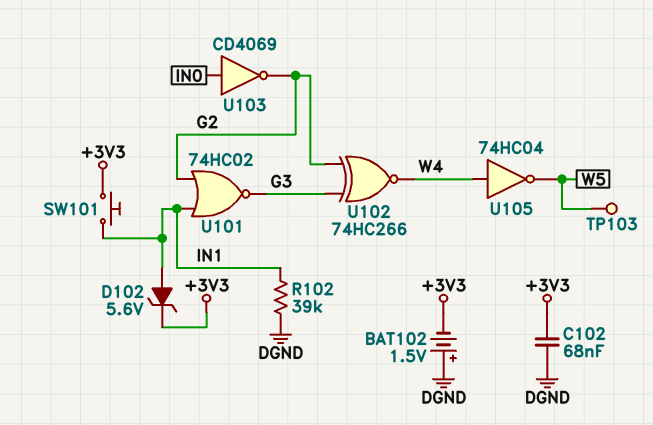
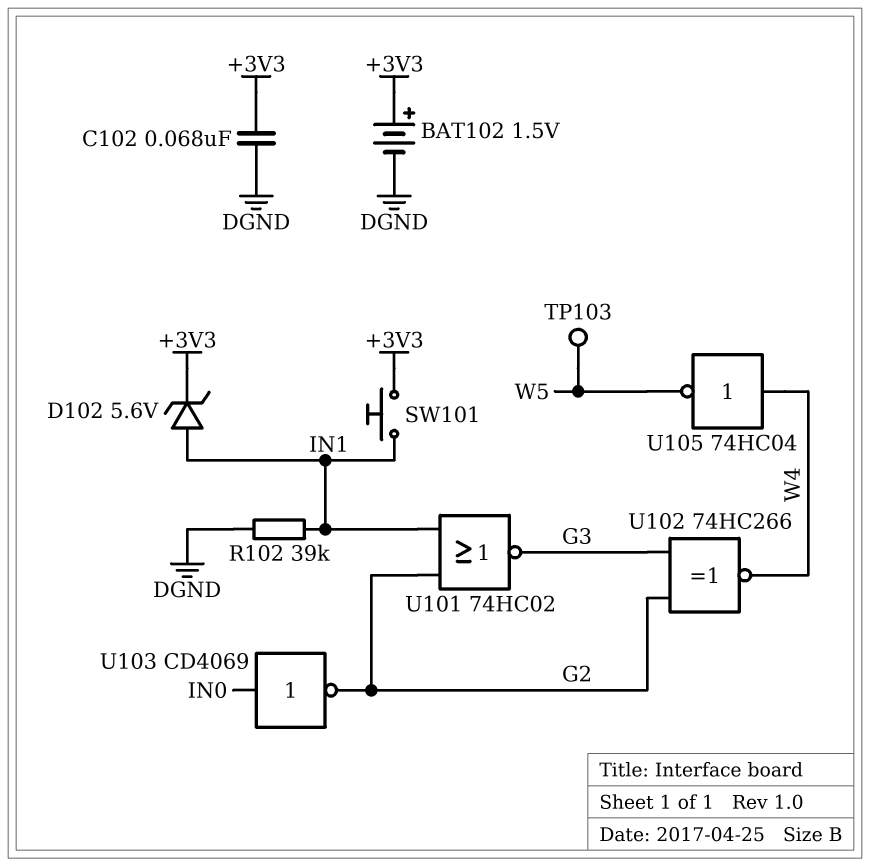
BAT102: 1.5V (plus DGND, minus +3V3) -> 1.5V (plus +3V3, minus DGND)

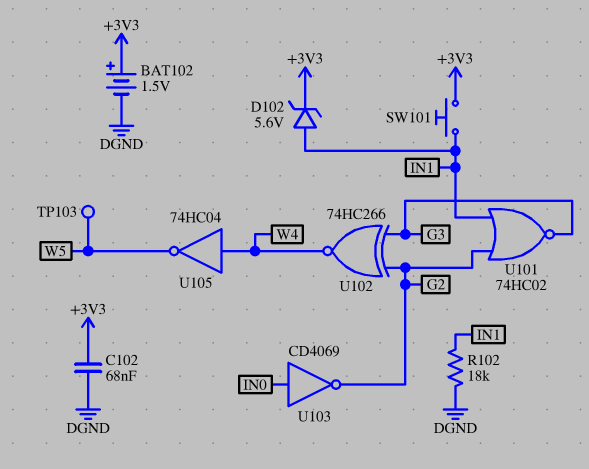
R102: 39k (DGND, IN1) -> 18k (DGND, IN1)

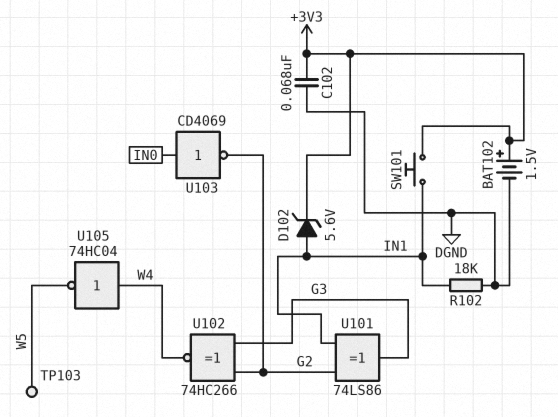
U101: NOR 74HC02 (in G2, in IN1, out G3) -> XOR 74LS86 (in G2, in IN1, out G3)

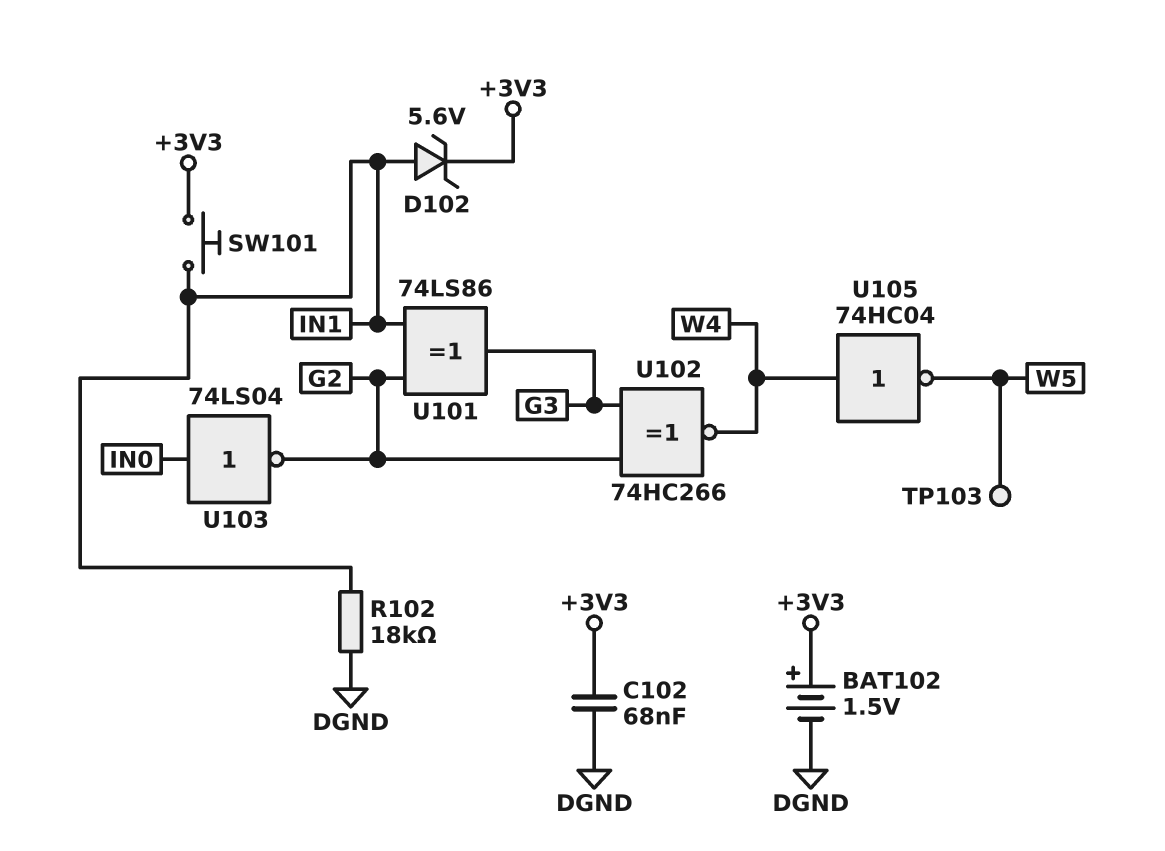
U103: NOT CD4069 (in IN0, out G2) -> NOT 74LS04 (in IN0, out G2)

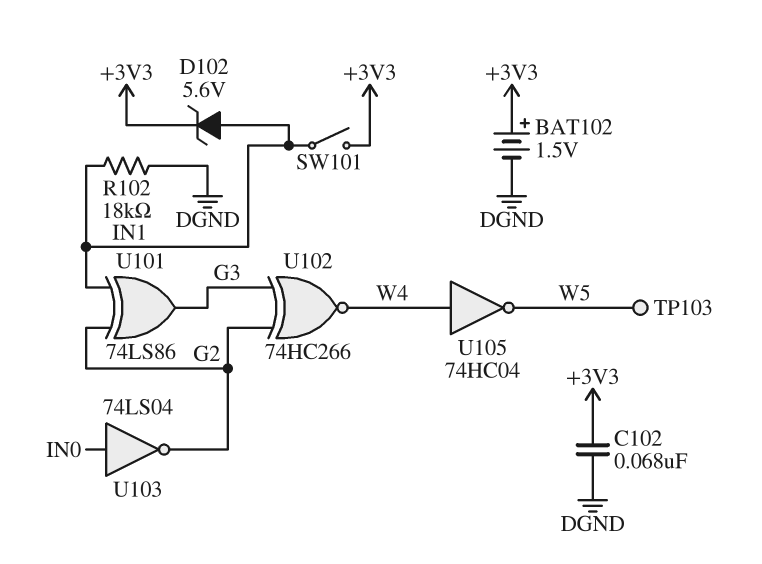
SW101: button (+3V3, IN1) -> switch (+3V3, IN1)

